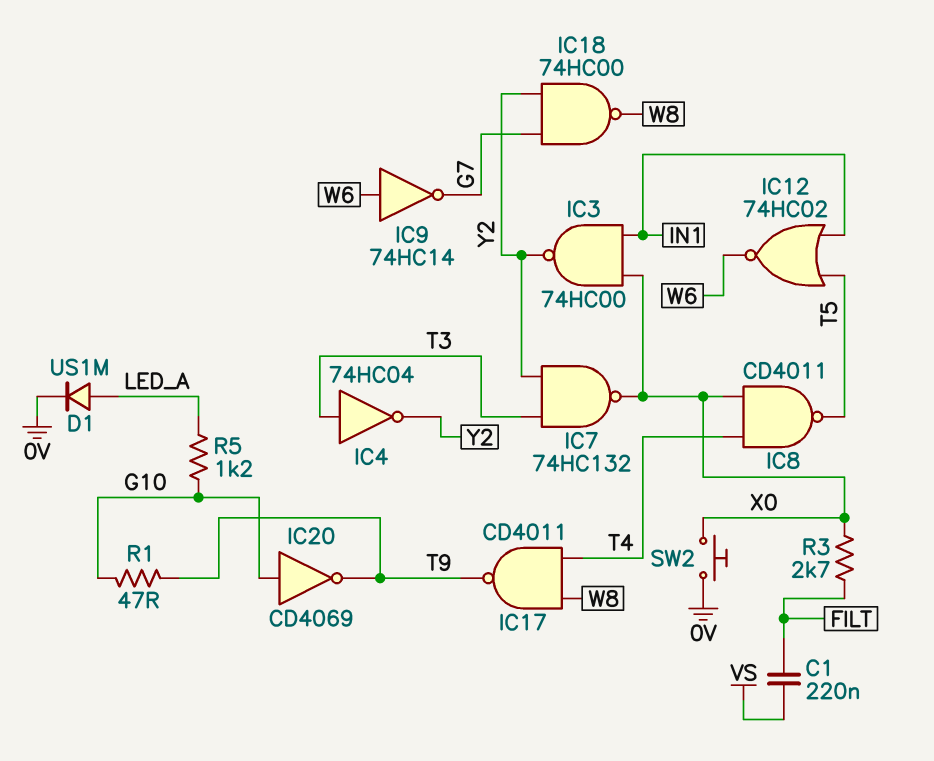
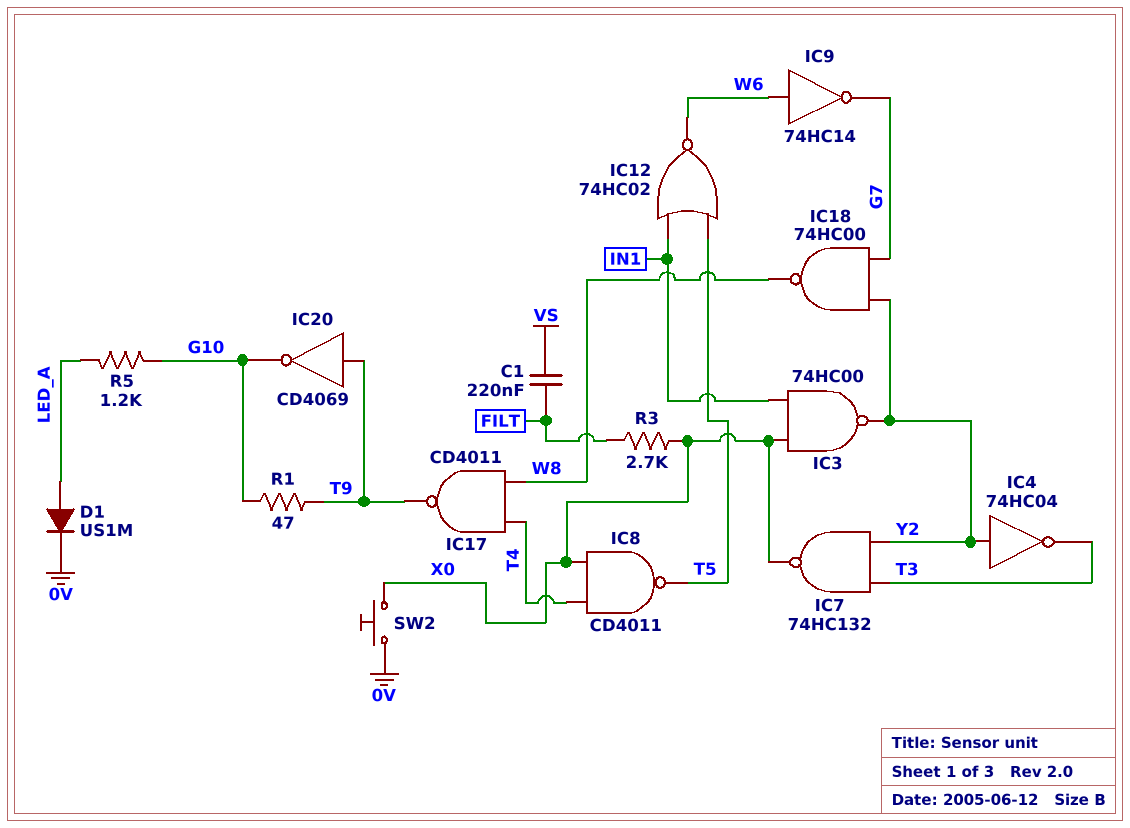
IC4: NOT 74HC04 (in T3, out Y2) -> NOT 74HC04 (in Y2, out T3)
IC20: NOT CD4069 (in G10, out T9) -> NOT CD4069 (in T9, out G10)

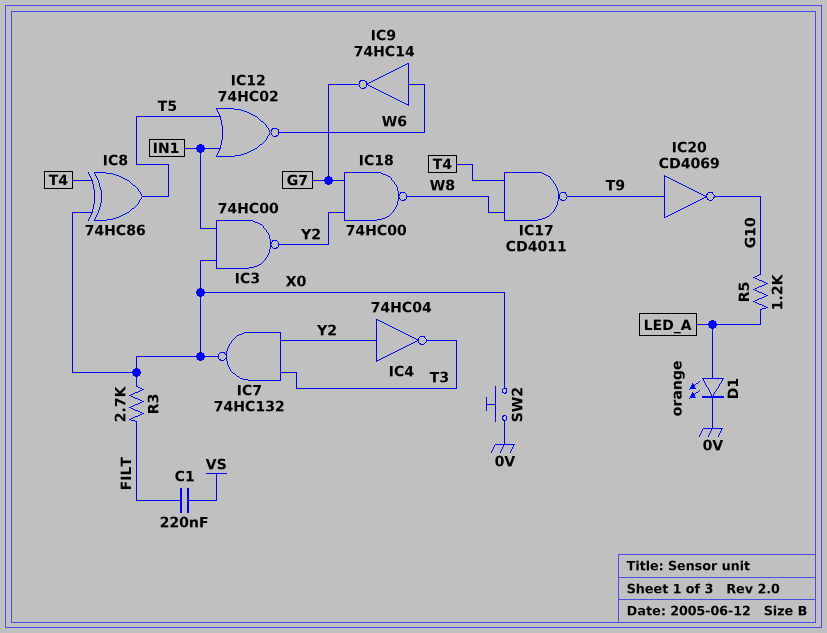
D1: diode US1M (A LED_A, K 0V) -> LED orange (A LED_A, K 0V)
IC8: NAND CD4011 (in T4, in X0, out T5) -> XOR 74HC86 (in T4, in X0, out T5)
R1: 47 (G10, T9) -> none

